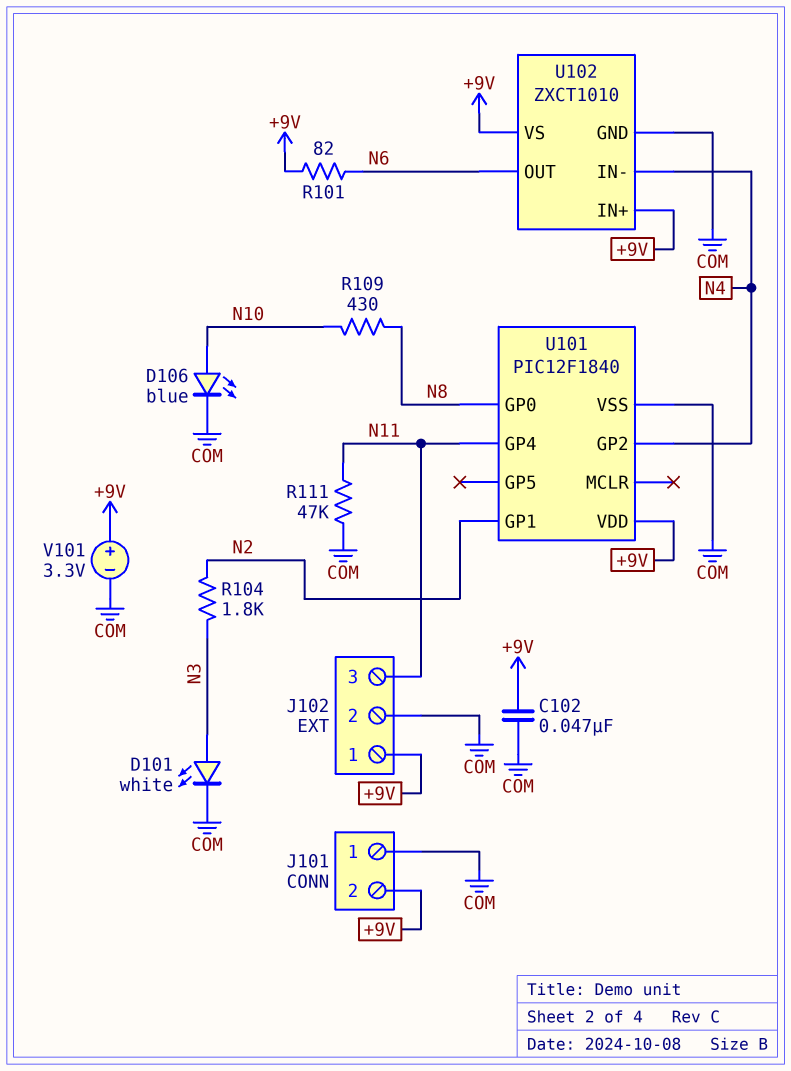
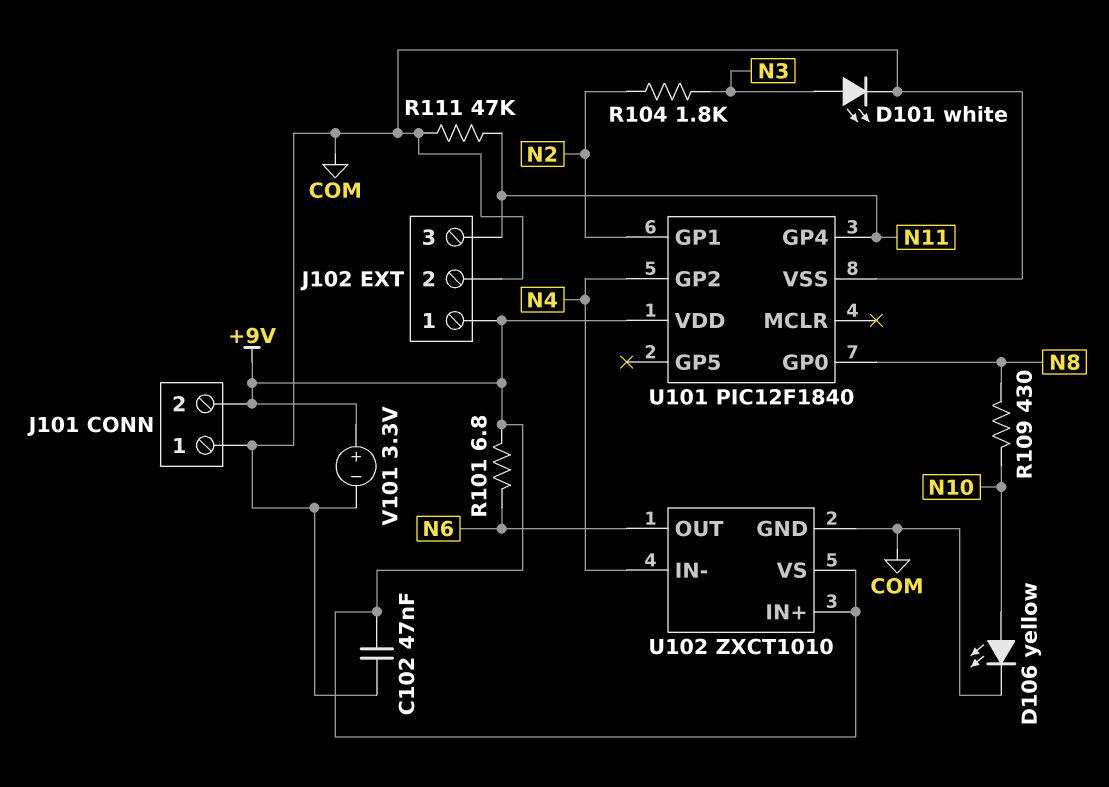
D106: LED blue (A N10, K COM) -> LED yellow (A N10, K COM)
R101: 82 (+9V, N6) -> 6.8 (+9V, N6)

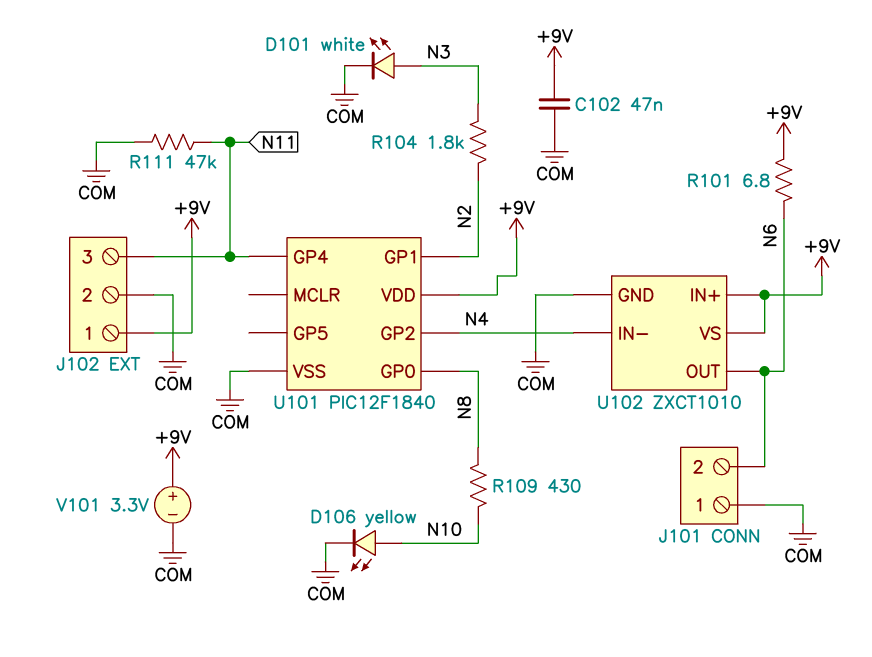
J101 pin 2: +9V -> N6

